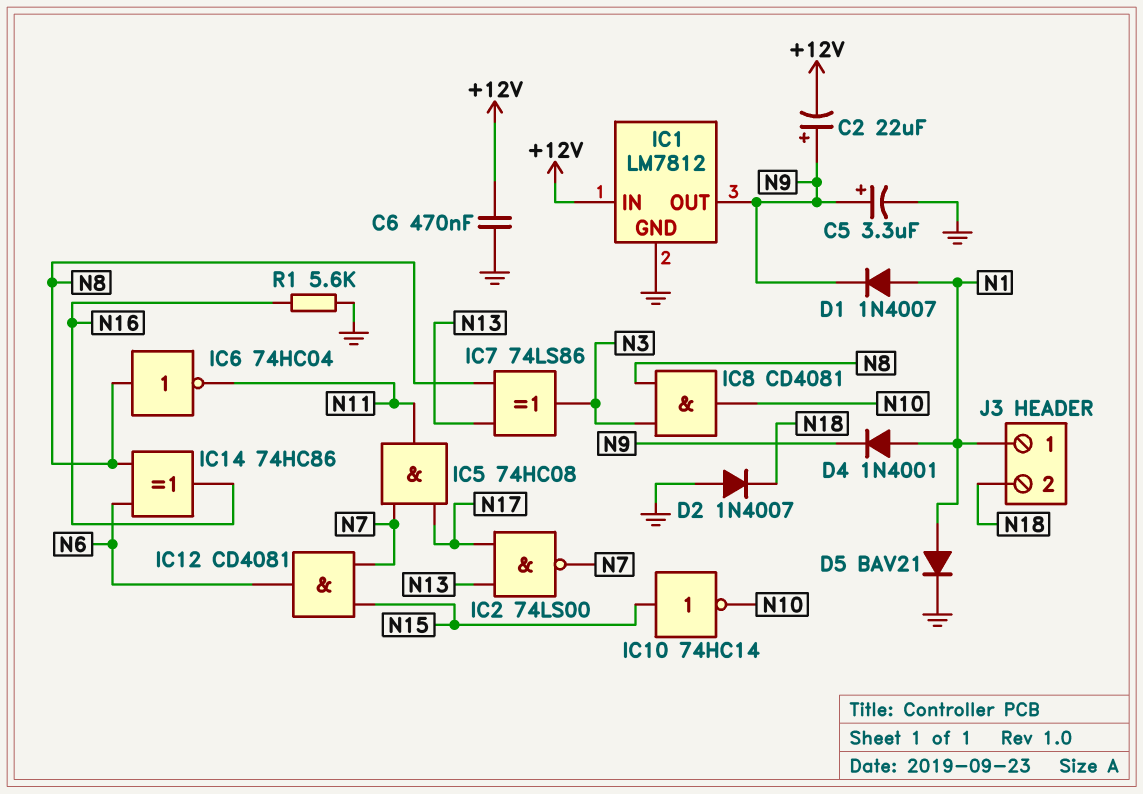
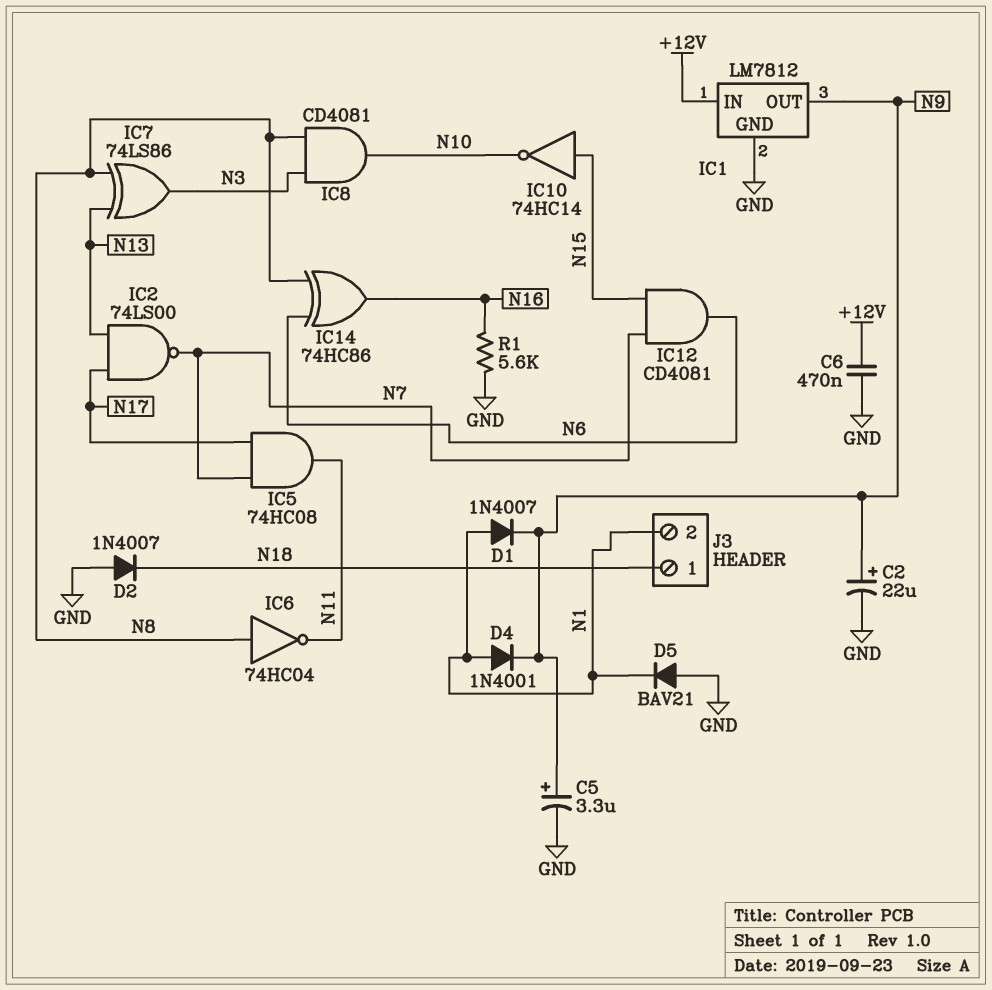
C2: 22uF (plus N9, minus +12V) -> 22uF (plus N9, minus GND)
D5: diode BAV21 (A N1, K GND) -> diode BAV21 (A GND, K N1)
J3 pin 1: N1 -> N18
J3 pin 2: N18 -> N1

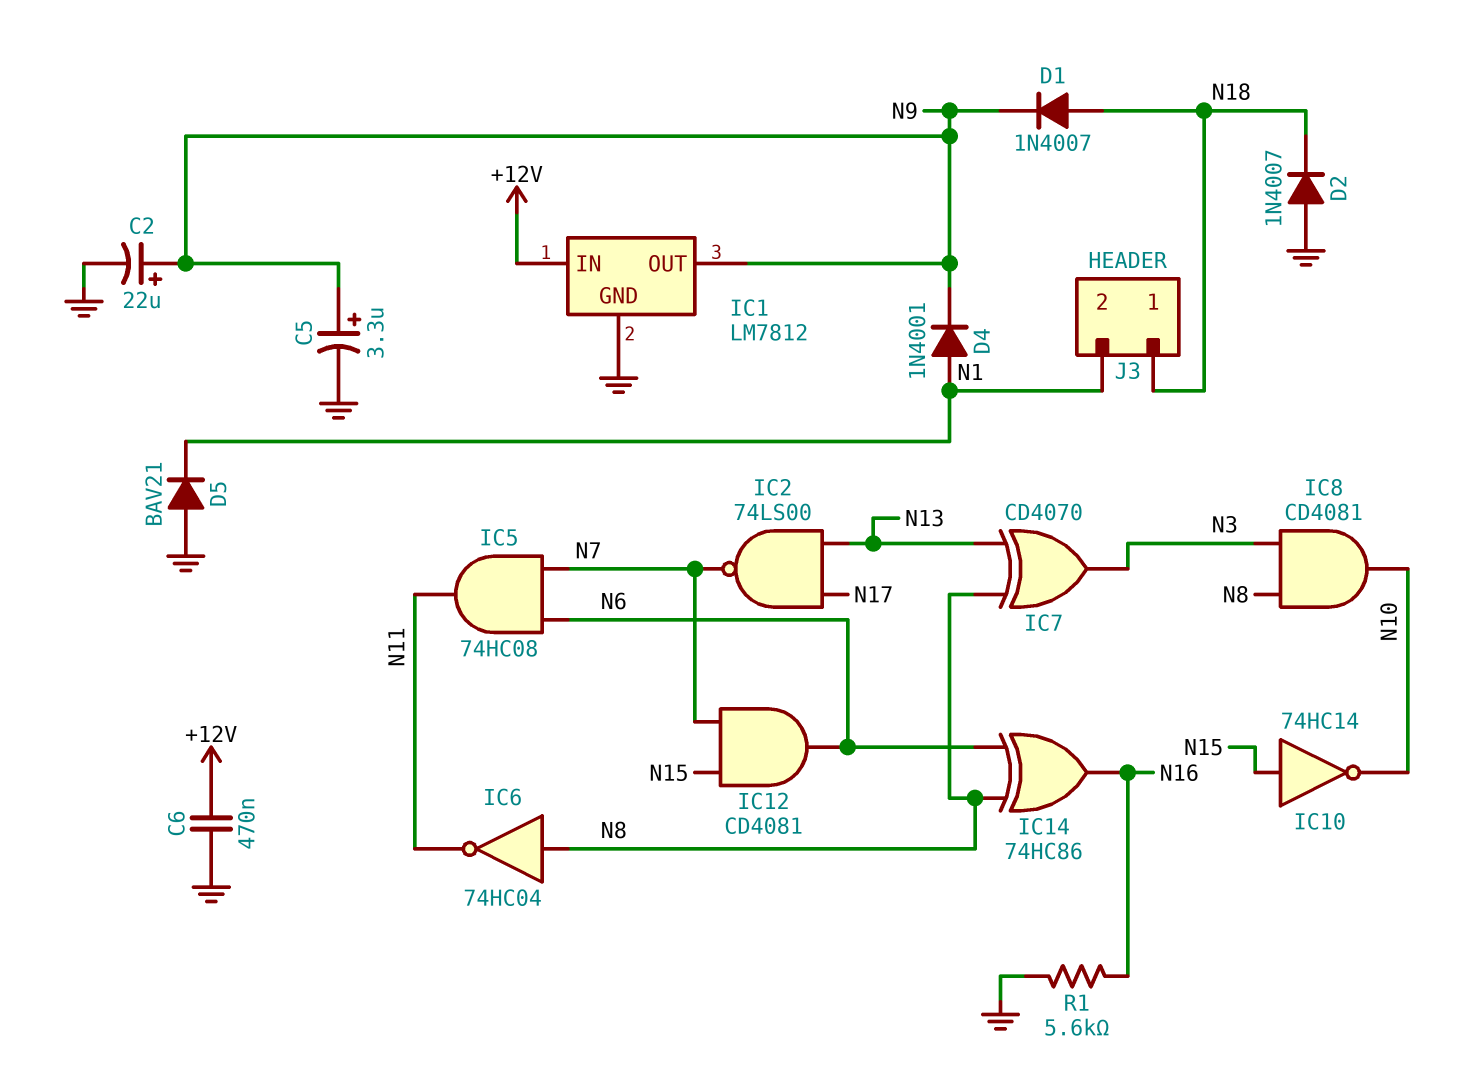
D1: diode 1N4007 (A N1, K N9) -> diode 1N4007 (A N18, K N9)
IC5: AND 74HC08 (in N7, in N17, out N11) -> AND 74HC08 (in N6, in N7, out N11)
IC7: XOR 74LS86 (in N8, in N13, out N3) -> XOR CD4070 (in N8, in N13, out N3)

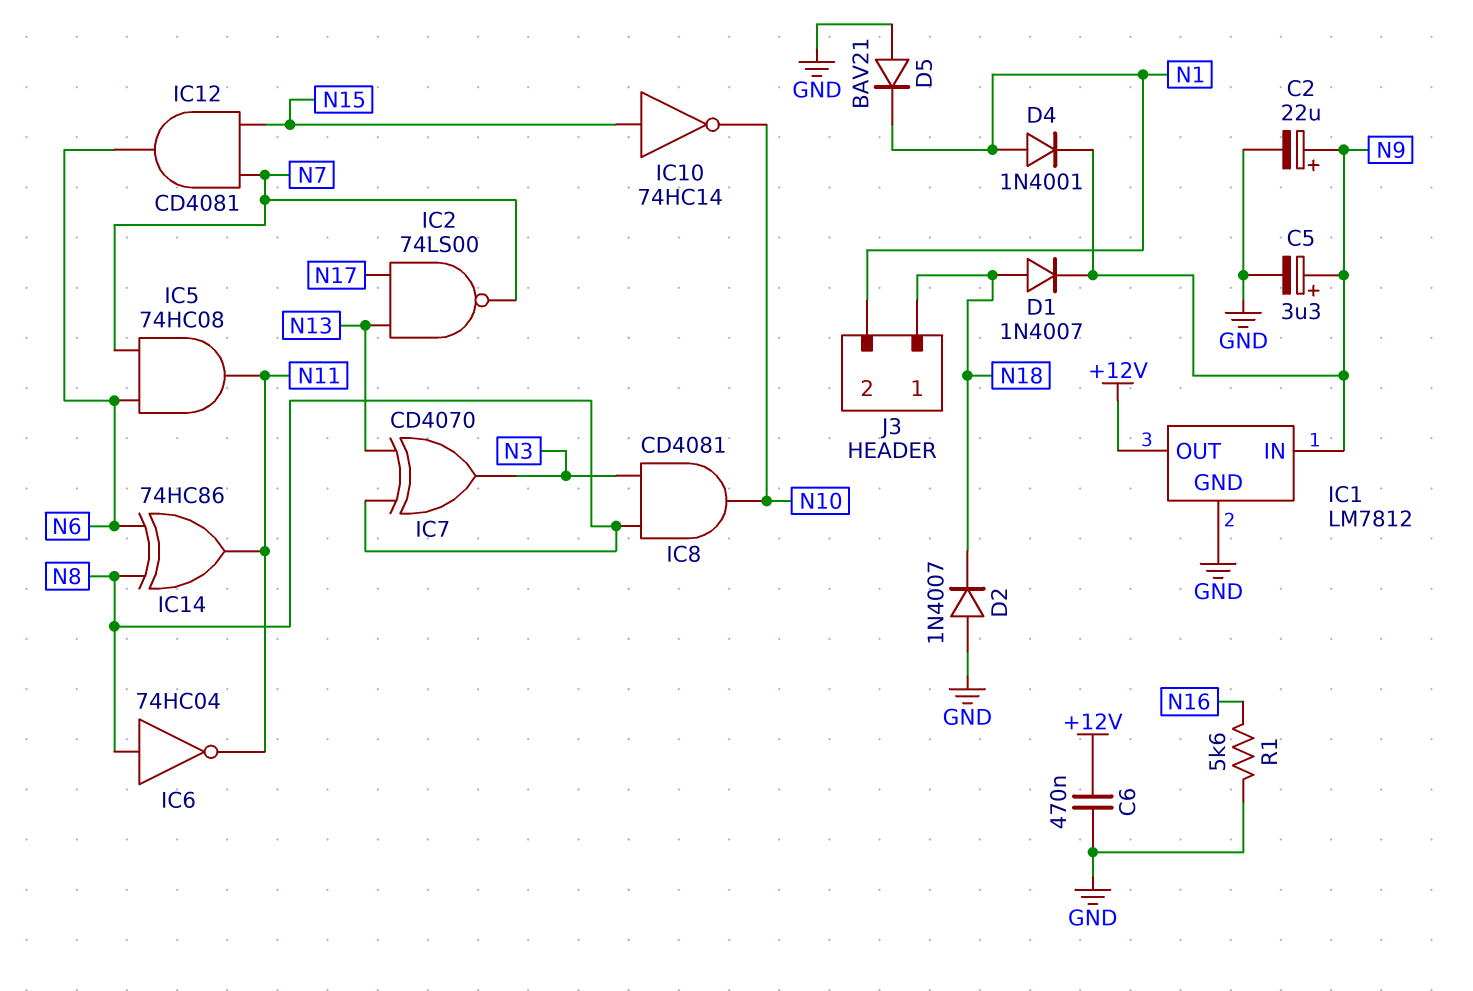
IC1 pin IN: +12V -> N9
IC1 pin OUT: N9 -> +12V
IC14: XOR 74HC86 (in N6, in N8, out N16) -> XOR 74HC86 (in N6, in N8, out N11)

